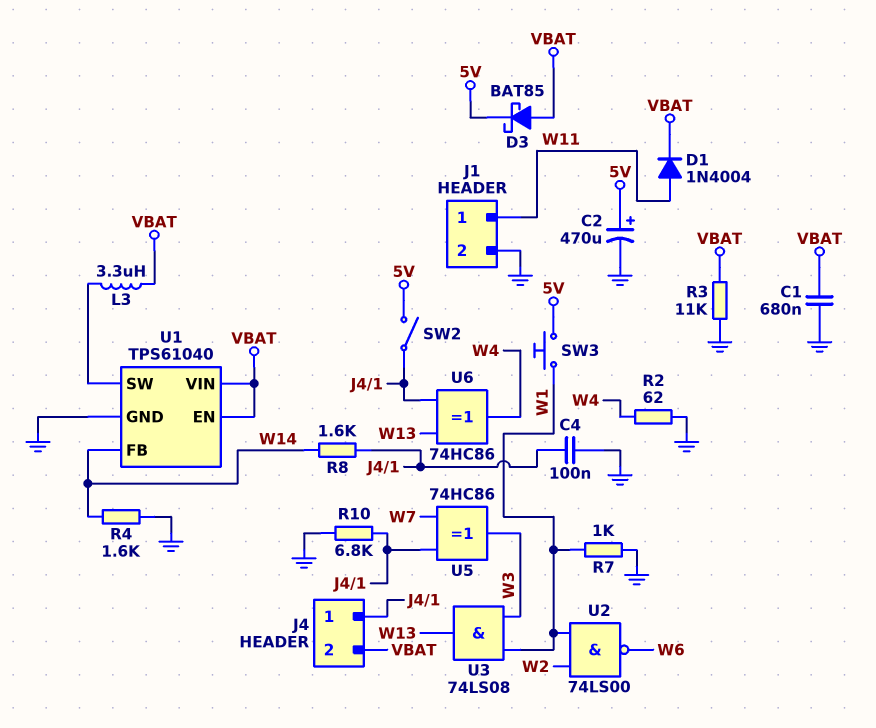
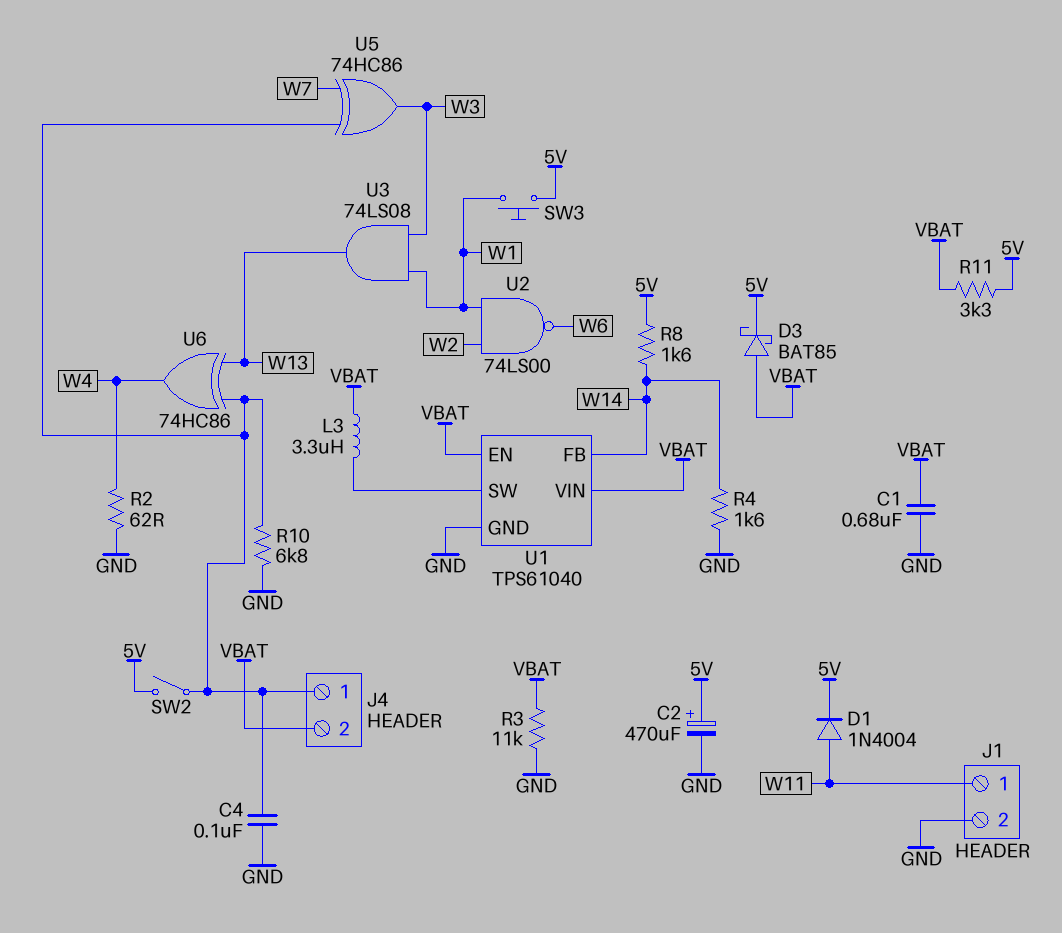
D1: diode 1N4004 (A W11, K VBAT) -> diode 1N4004 (A W11, K 5V)
R7: 1k (GND, W1) -> none
R8: 1.6k (J4/1, W14) -> 1.6k (5V, W14)
R11: none -> 3.3k (5V, VBAT)

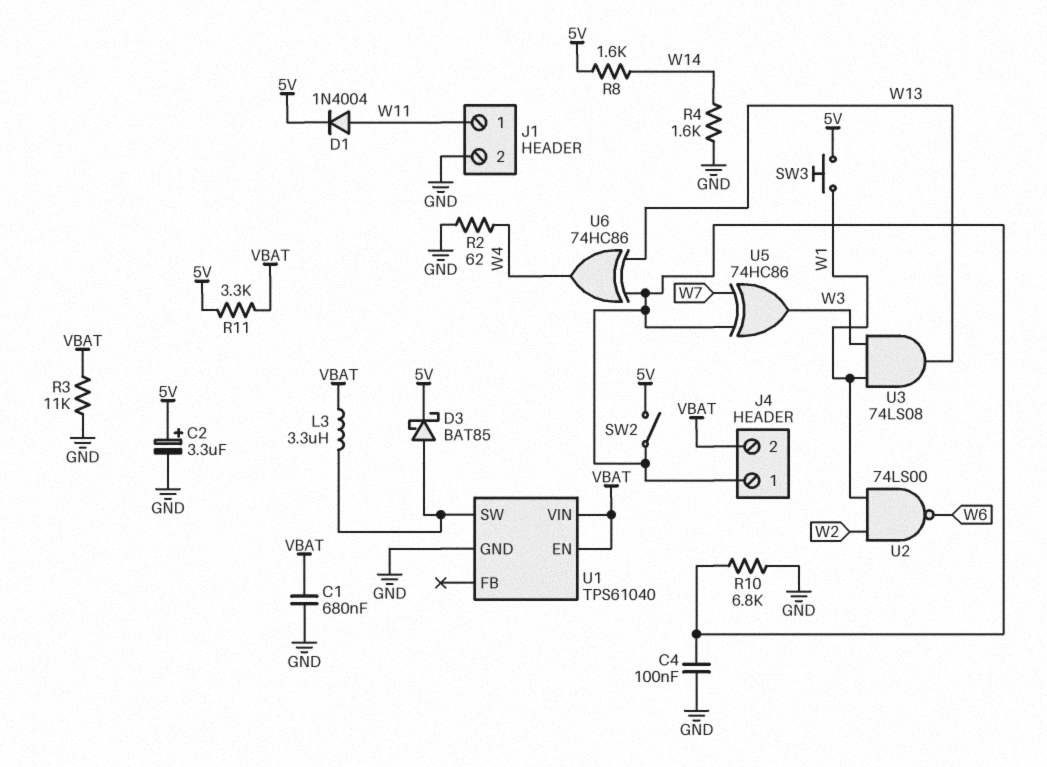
C2: 470uF (plus 5V, minus GND) -> 3.3uF (plus 5V, minus GND)
D3: schottky BAT85 (A VBAT, K 5V) -> schottky BAT85 (A U1/SW, K 5V)
U1 pin FB: W14 -> none

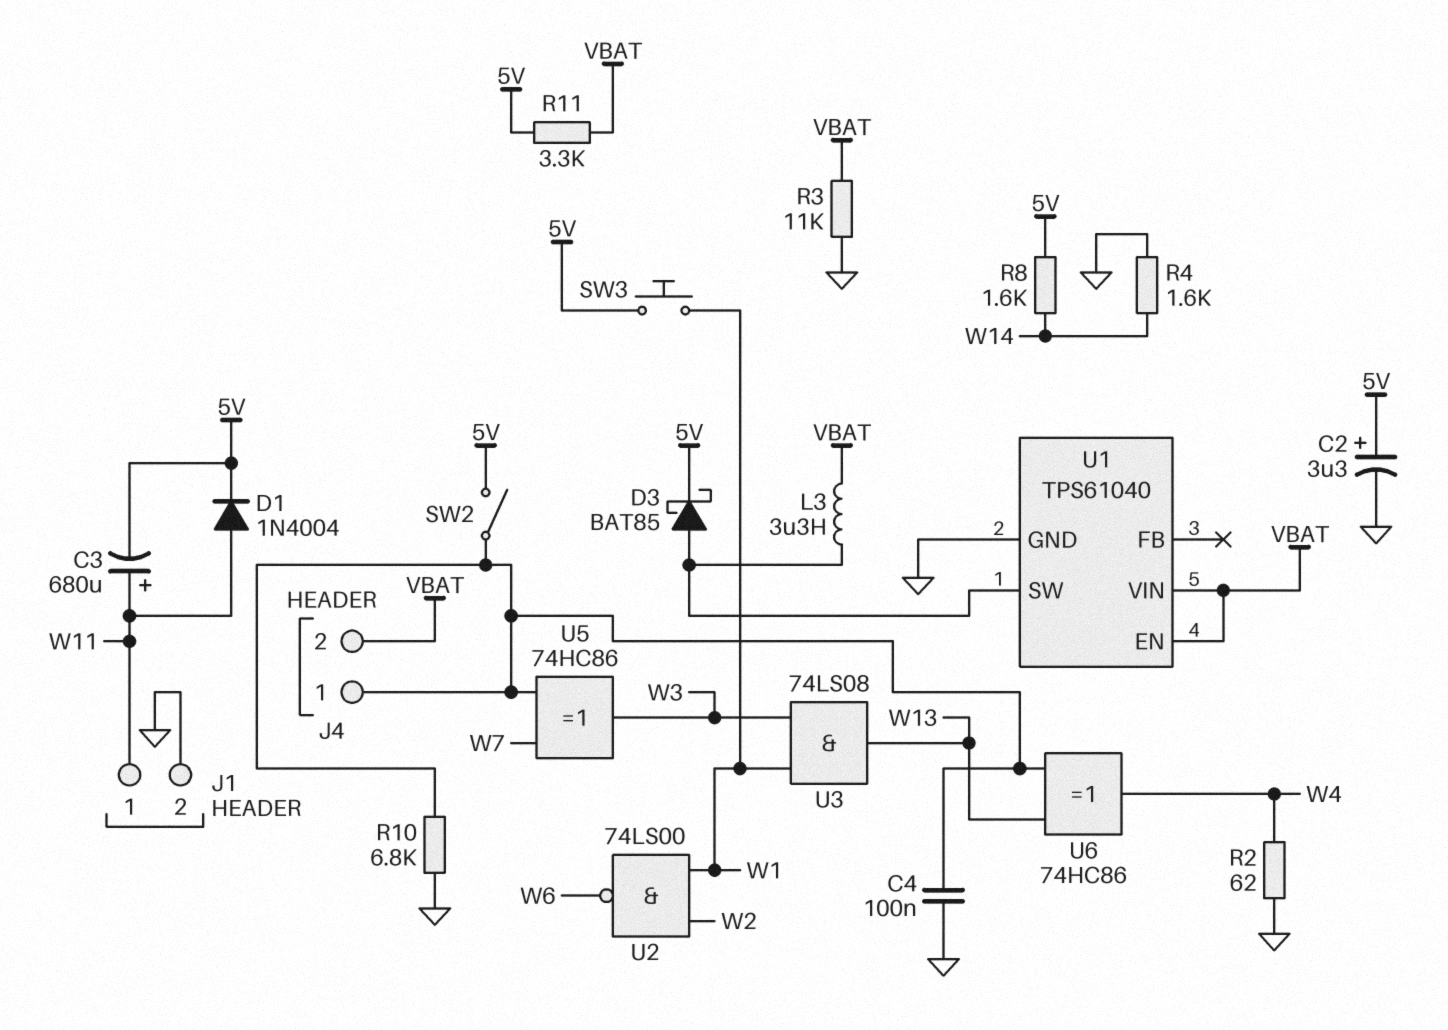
C1: 680nF (GND, VBAT) -> none
C3: none -> 680uF (plus W11, minus 5V)

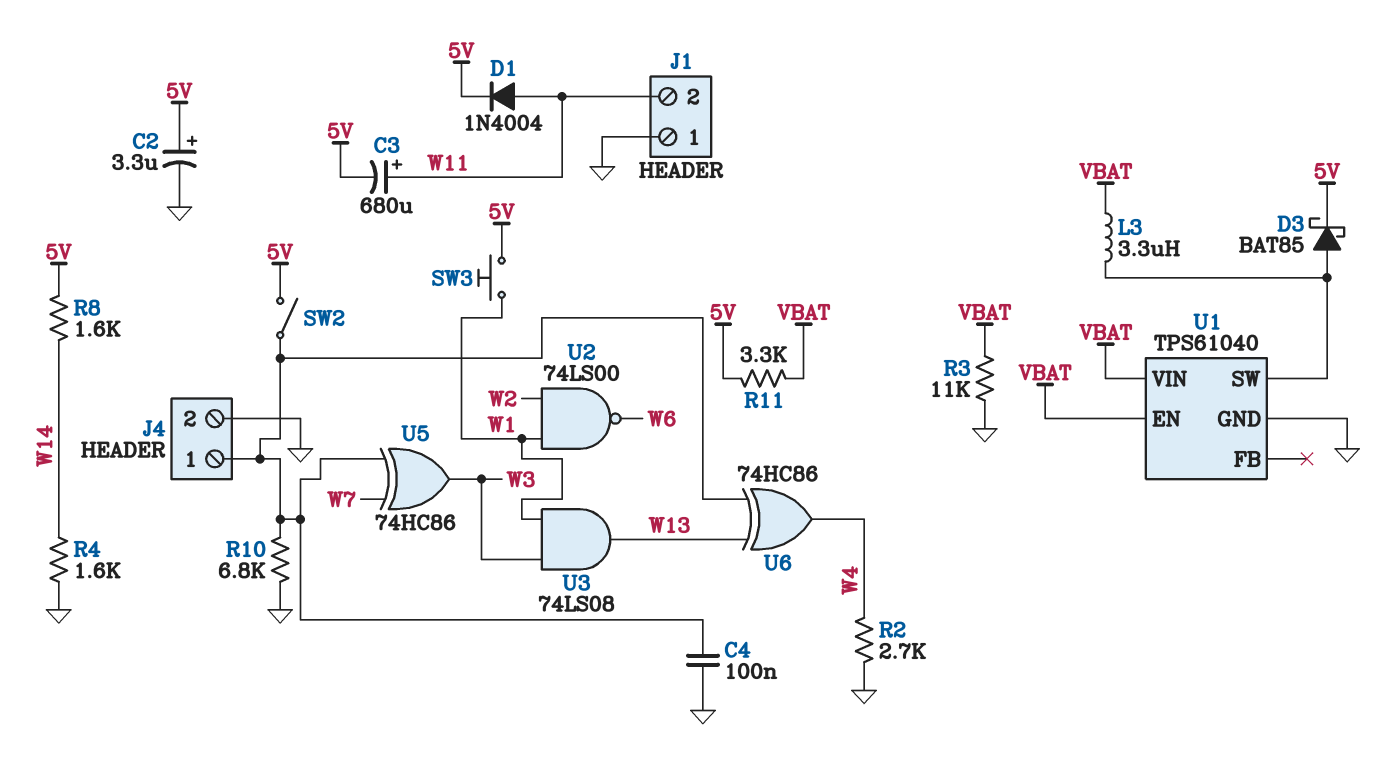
J1 pin 1: W11 -> GND
J1 pin 2: GND -> W11
J4 pin 2: VBAT -> GND
R2: 62 (GND, W4) -> 2.7k (GND, W4)

